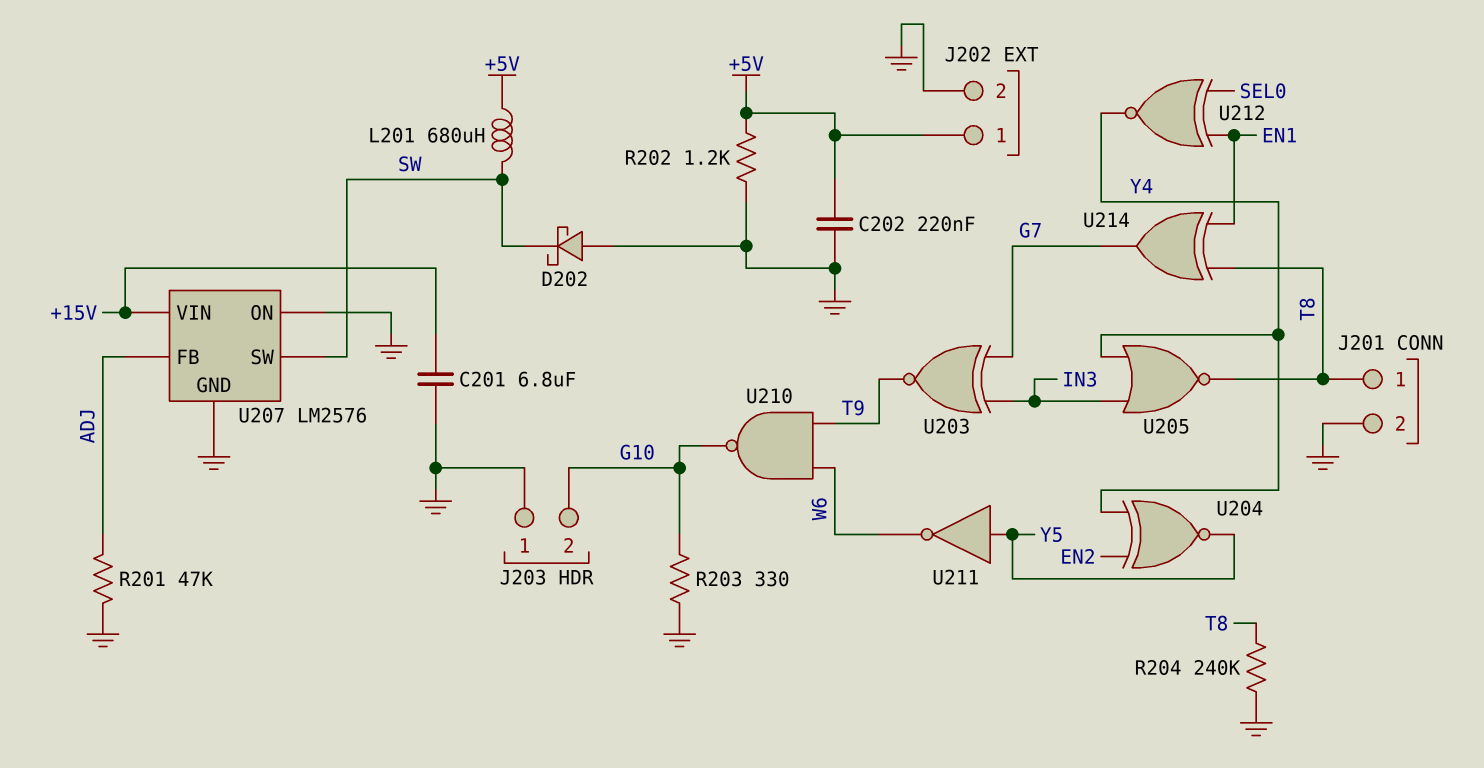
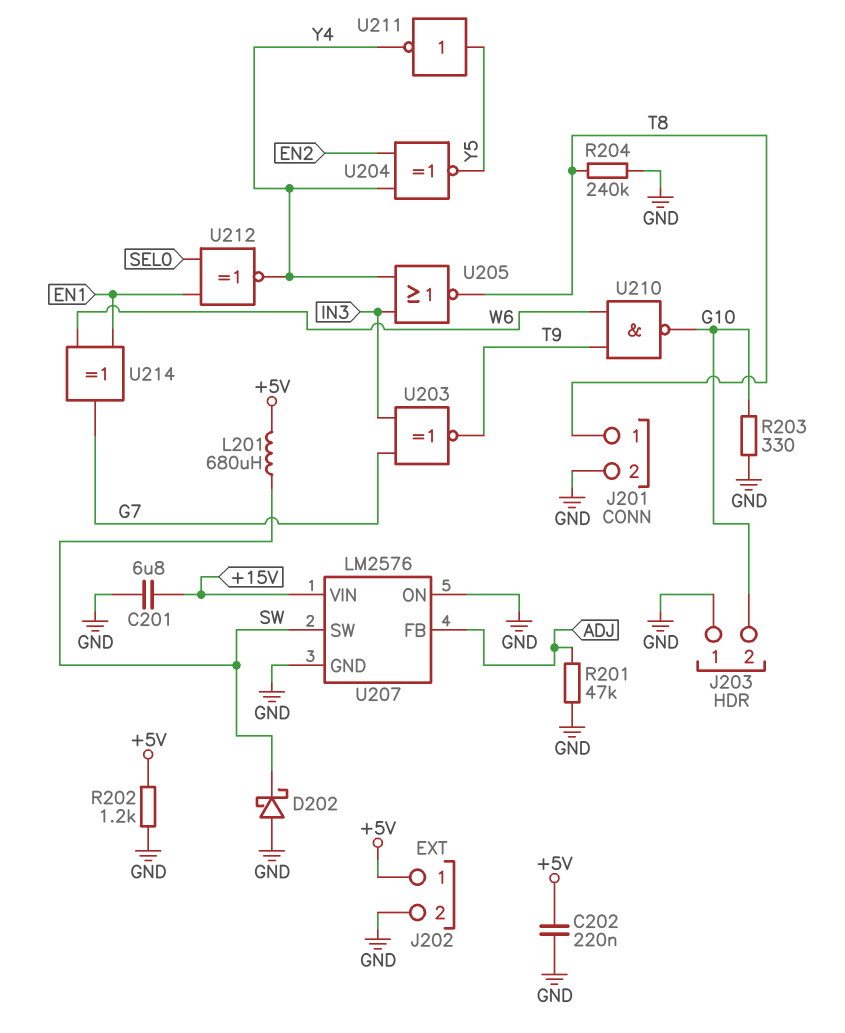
U211: NOT (in Y5, out W6) -> NOT (in Y5, out Y4)
U214: XOR (in EN1, in T8, out G7) -> XOR (in EN1, in W6, out G7)

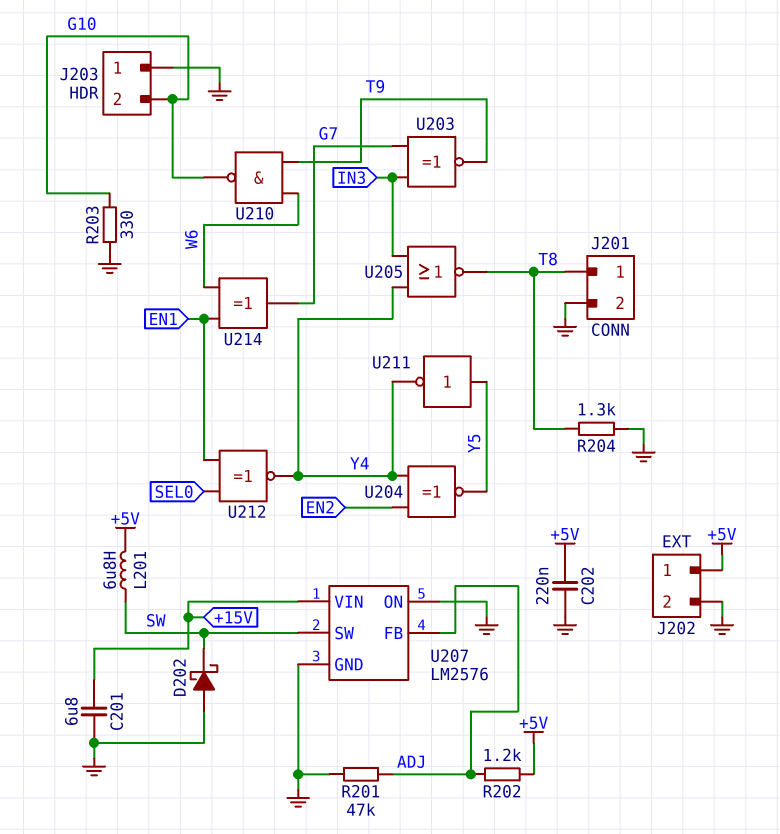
L201: 680uH (+5V, SW) -> 6.8uH (+5V, SW)
R202: 1.2k (+5V, GND) -> 1.2k (+5V, ADJ)
R204: 240k (GND, T8) -> 1.3k (GND, T8)

